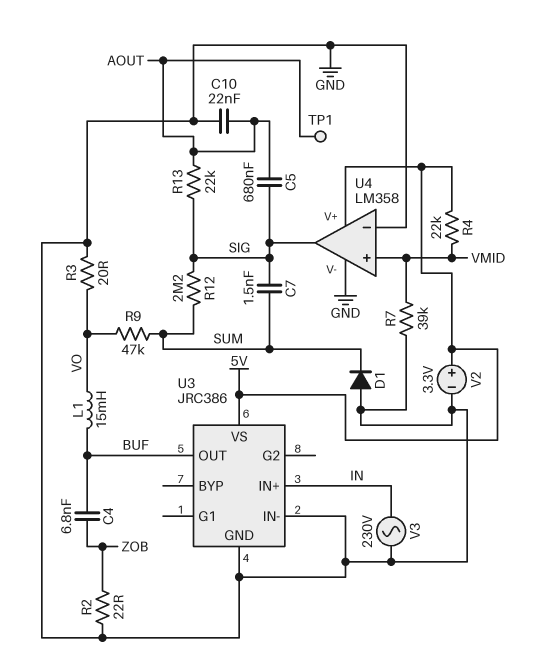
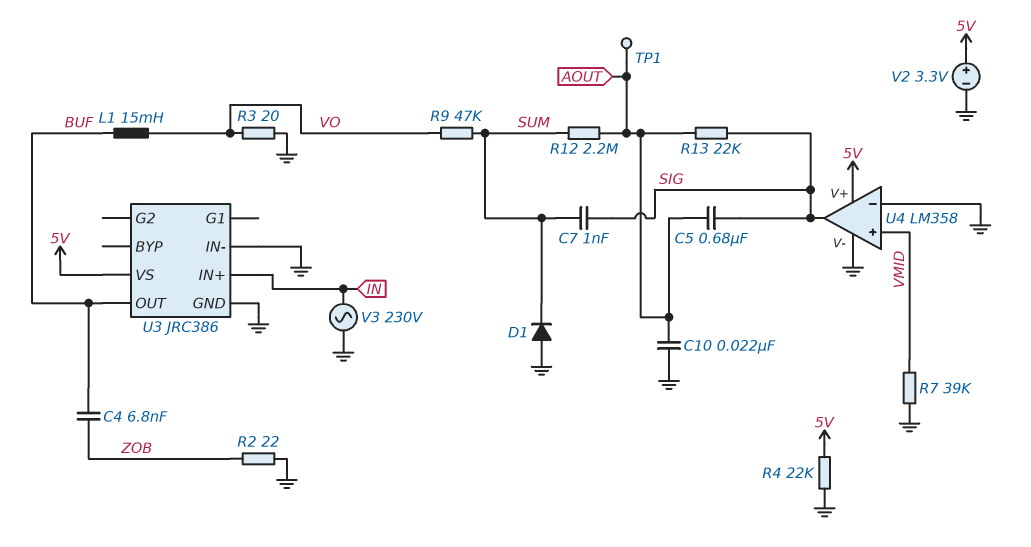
C7: 1.5nF (SIG, SUM) -> 1nF (SIG, SUM)
R4: 22k (5V, VMID) -> 22k (5V, GND)
R12: 2.2M (SIG, SUM) -> 2.2M (AOUT, SUM)

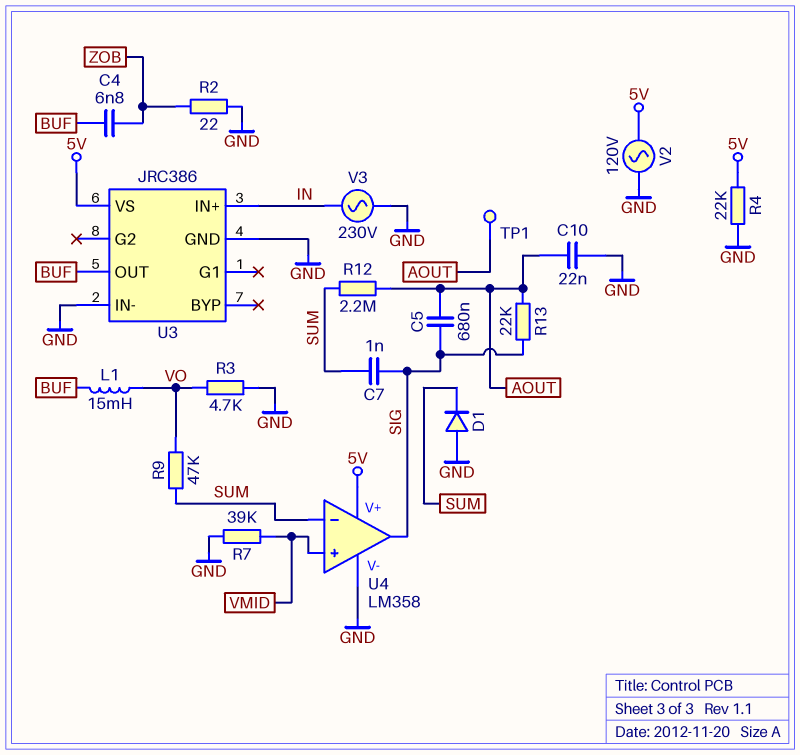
R3: 20 (GND, VO) -> 4.7k (GND, VO)
U4 pin in-: GND -> SUM
V2: 3.3V (plus 5V, minus GND) -> AC 120V (5V, GND)

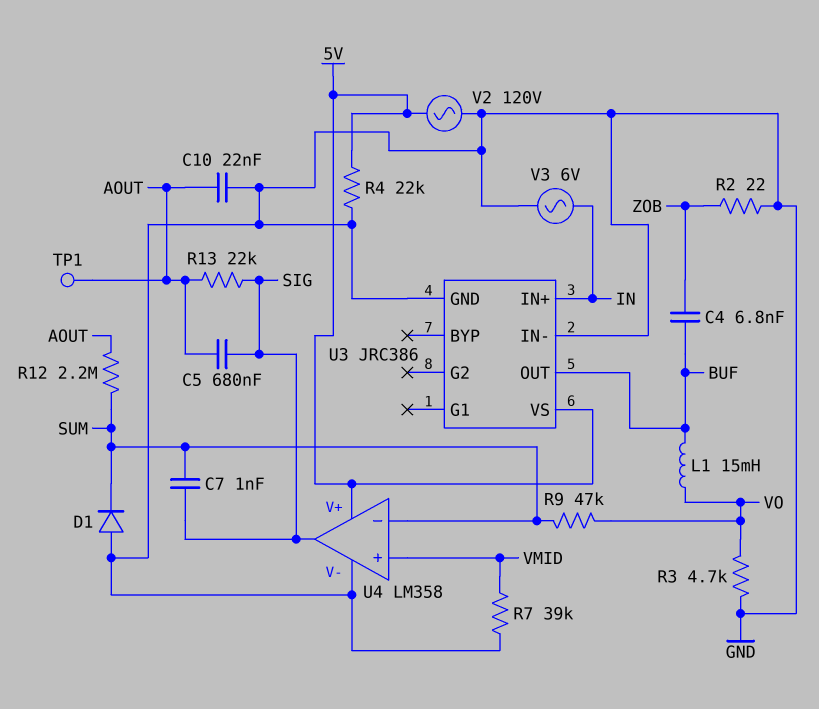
V3: AC 230V (GND, IN) -> AC 6V (GND, IN)

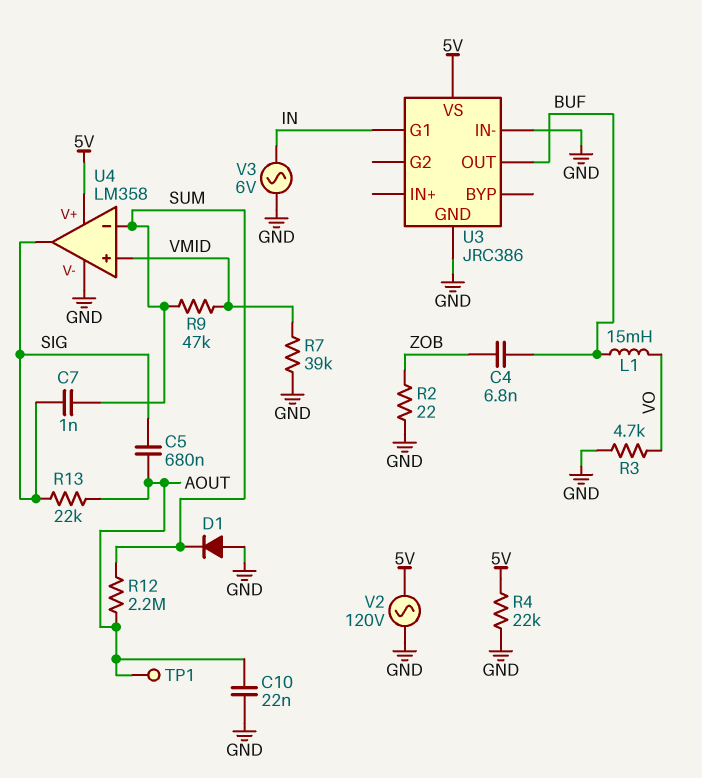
R9: 47k (SUM, VO) -> 47k (SUM, VMID)
U3 pin G1: none -> IN
U3 pin IN+: IN -> none

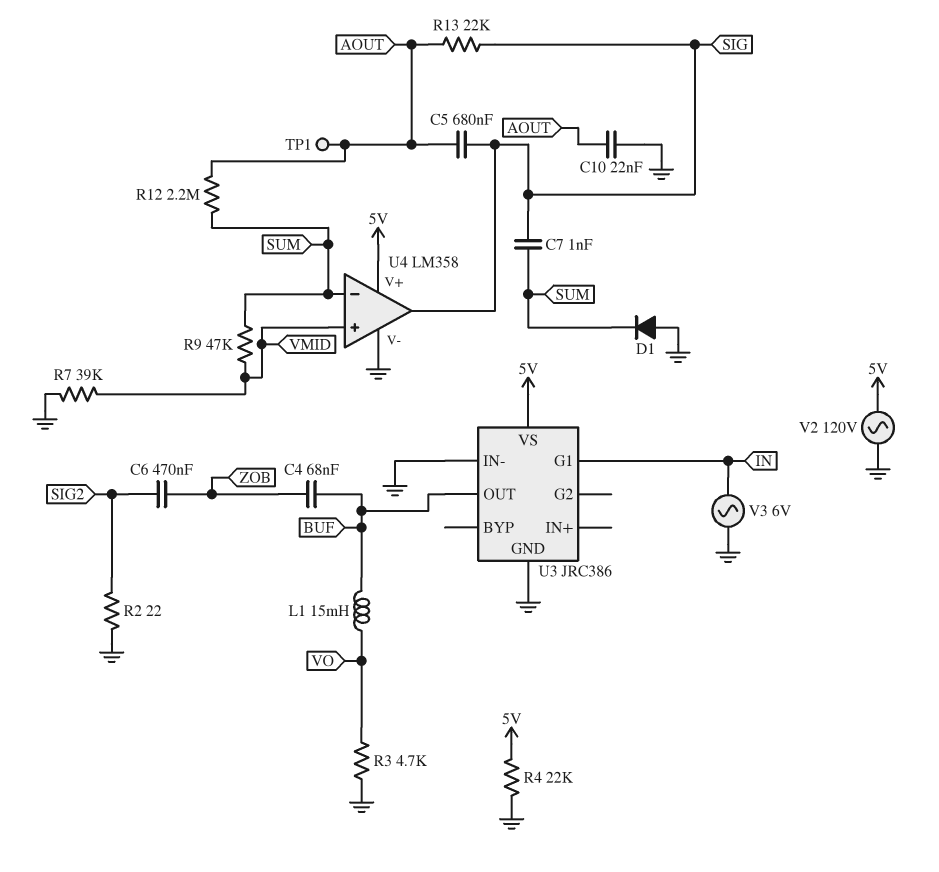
C4: 6.8nF (BUF, ZOB) -> 68nF (BUF, ZOB)
C6: none -> 470nF (SIG2, ZOB)
R2: 22 (GND, ZOB) -> 22 (GND, SIG2)

